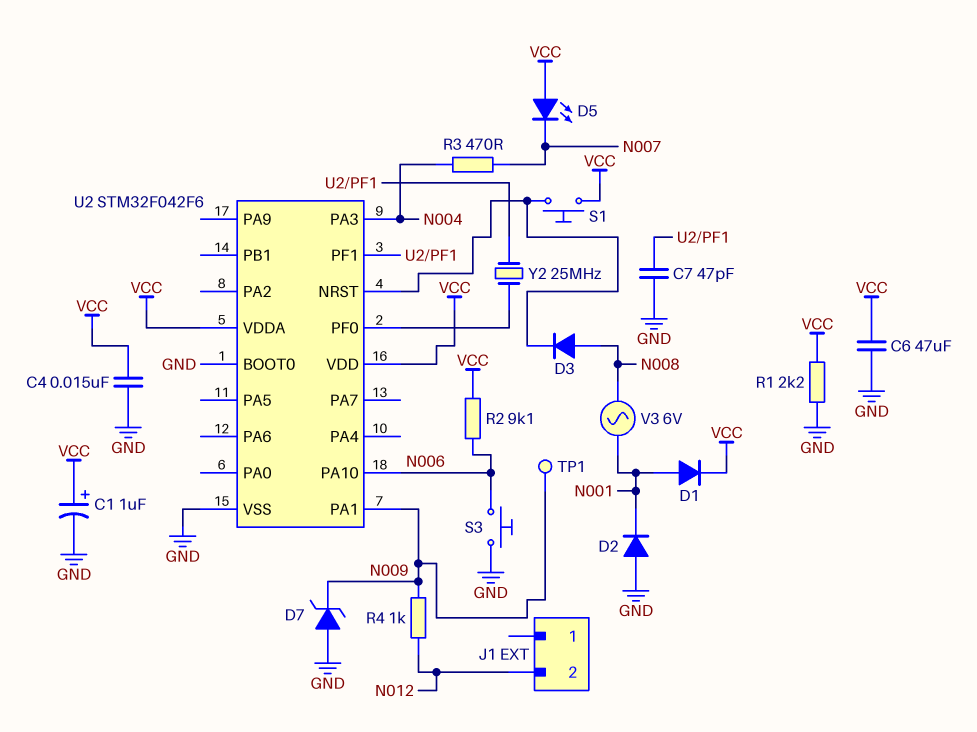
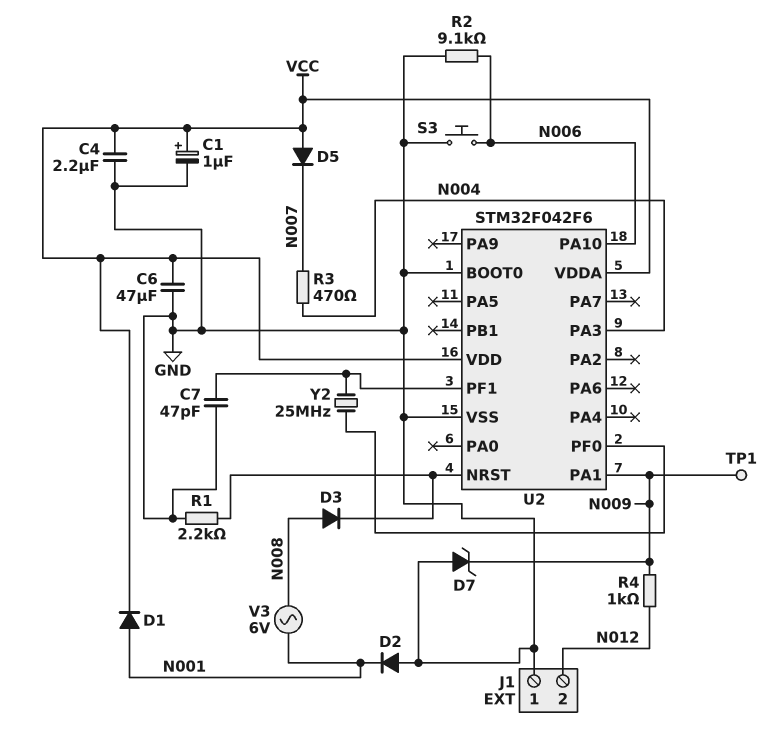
C4: 15nF (GND, VCC) -> 2.2uF (GND, VCC)
D5: LED (A VCC, K N007) -> diode (A VCC, K N007)
J1 pin 1: none -> GND
R1: 2.2k (GND, VCC) -> 2.2k (GND, U2/NRST)
R2: 9.1k (N006, VCC) -> 9.1k (GND, N006)
S1: button (U2/NRST, VCC) -> none

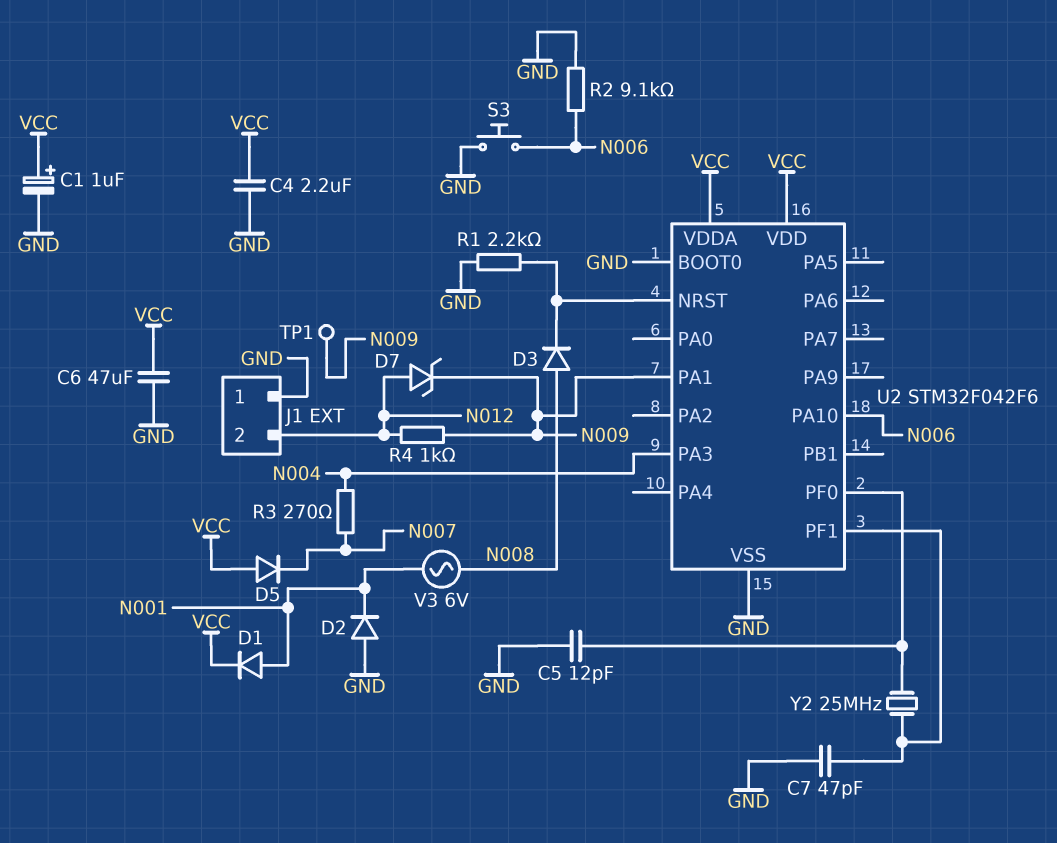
C5: none -> 12pF (GND, U2/PF0)
D7: zener (A GND, K N009) -> zener (A N012, K N009)
R3: 470 (N004, N007) -> 270 (N004, N007)

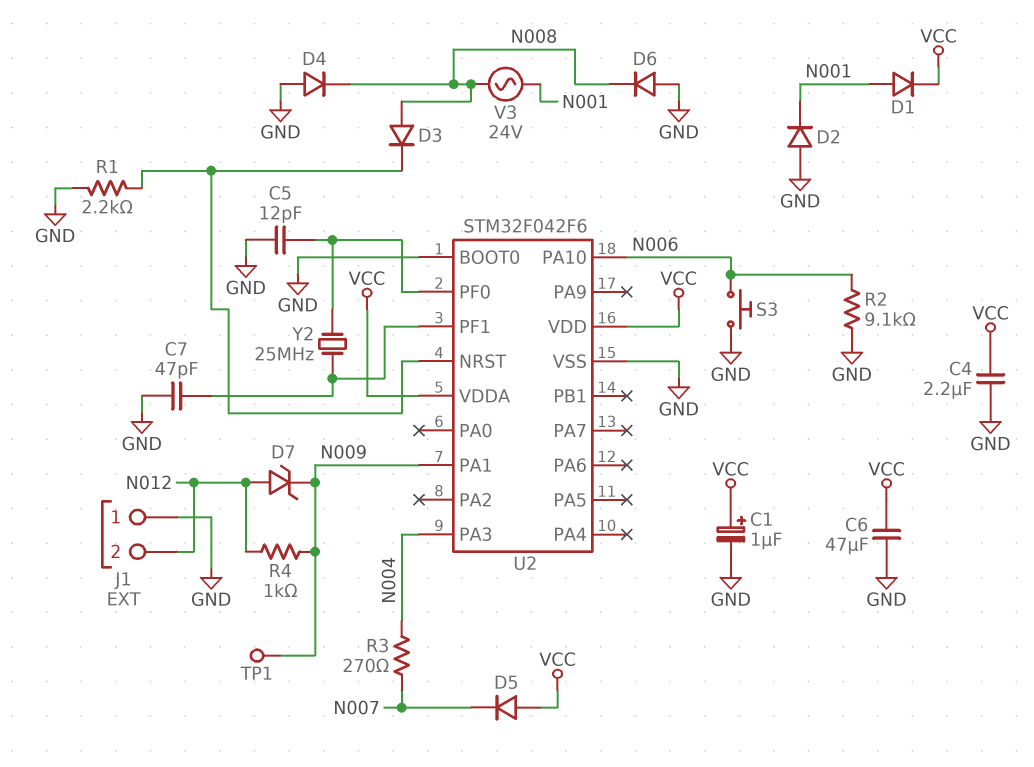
D4: none -> diode (A GND, K N008)
D6: none -> diode (A GND, K N008)
V3: AC 6V (N001, N008) -> AC 24V (N001, N008)

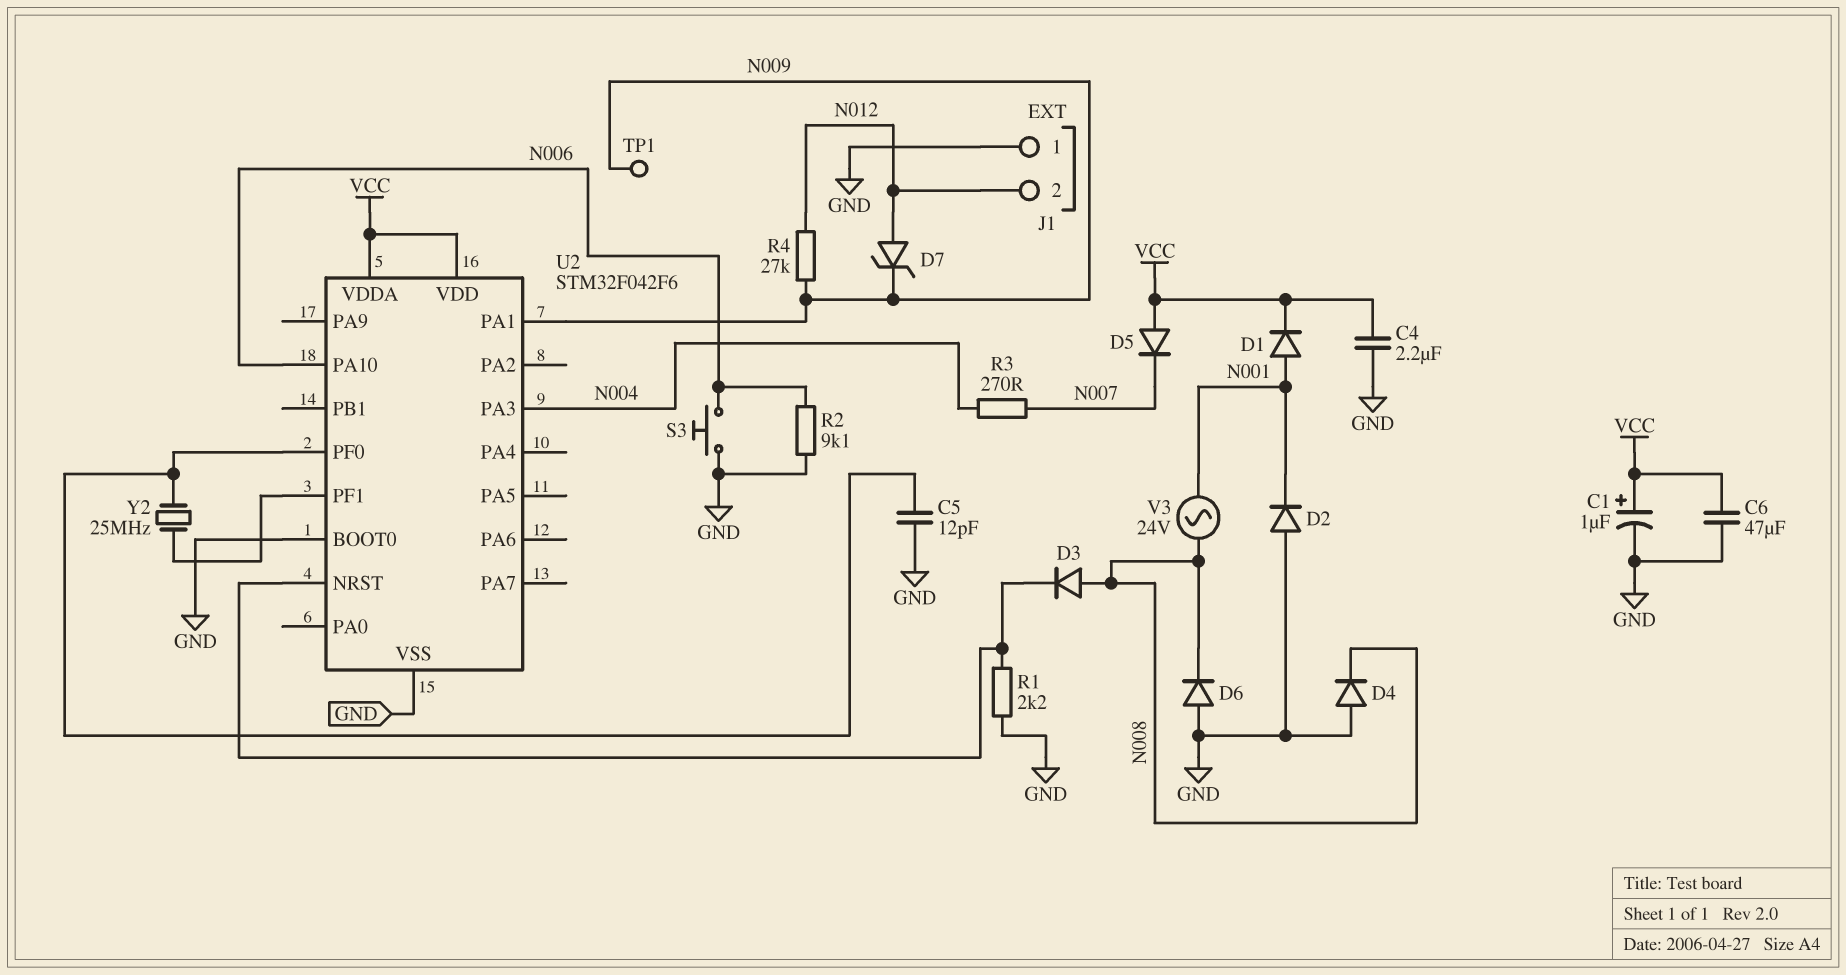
C7: 47pF (GND, U2/PF1) -> none
R4: 1k (N009, N012) -> 27k (N009, N012)

